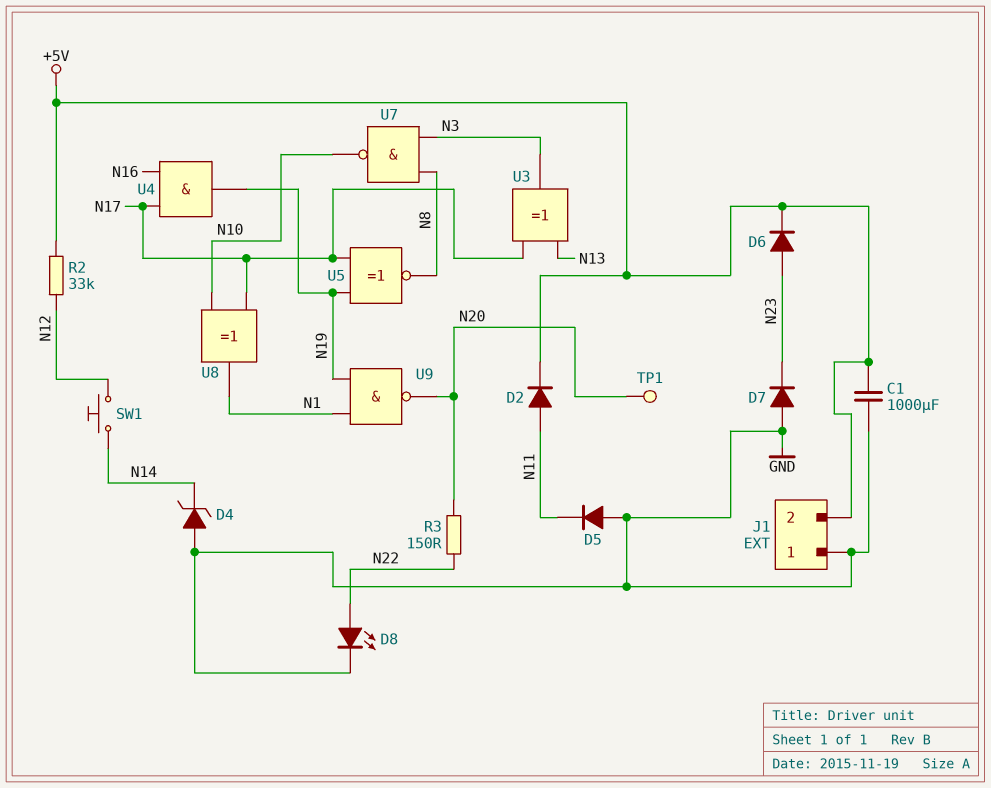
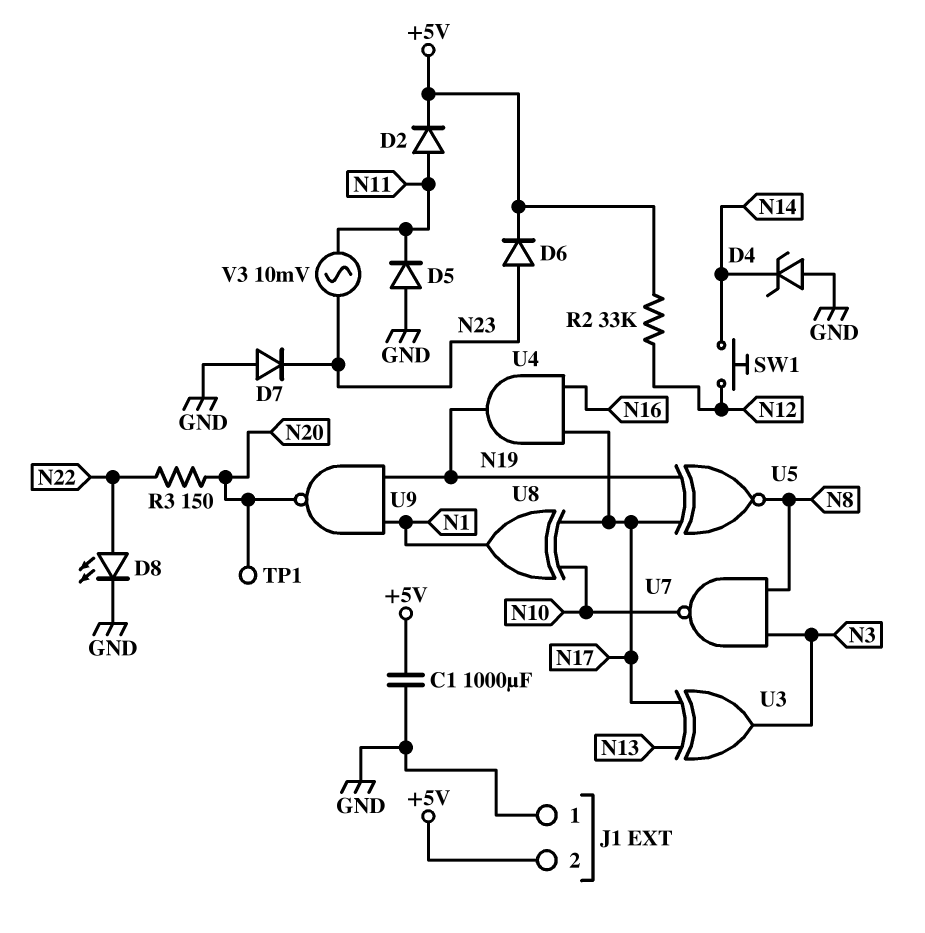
V3: none -> AC 10mV (N11, N23)

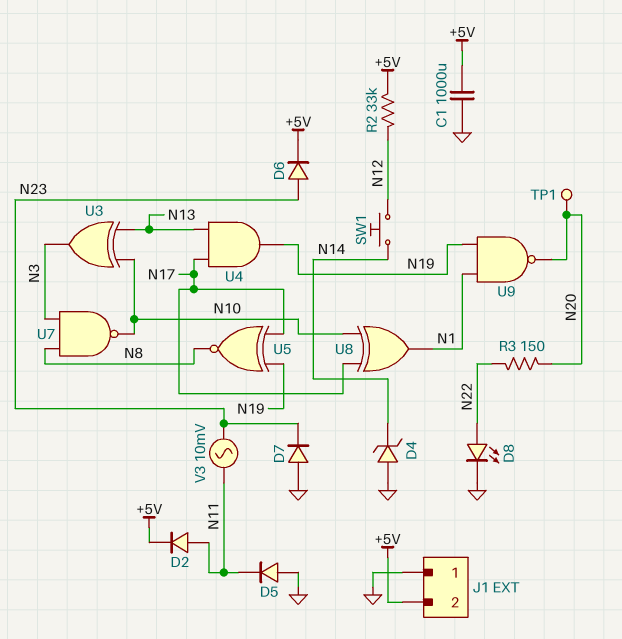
U3: XOR (in N13, in N17, out N3) -> XOR (in N10, in N13, out N3)
U4: AND (in N16, in N17, out N19) -> AND (in N13, in N17, out N19)

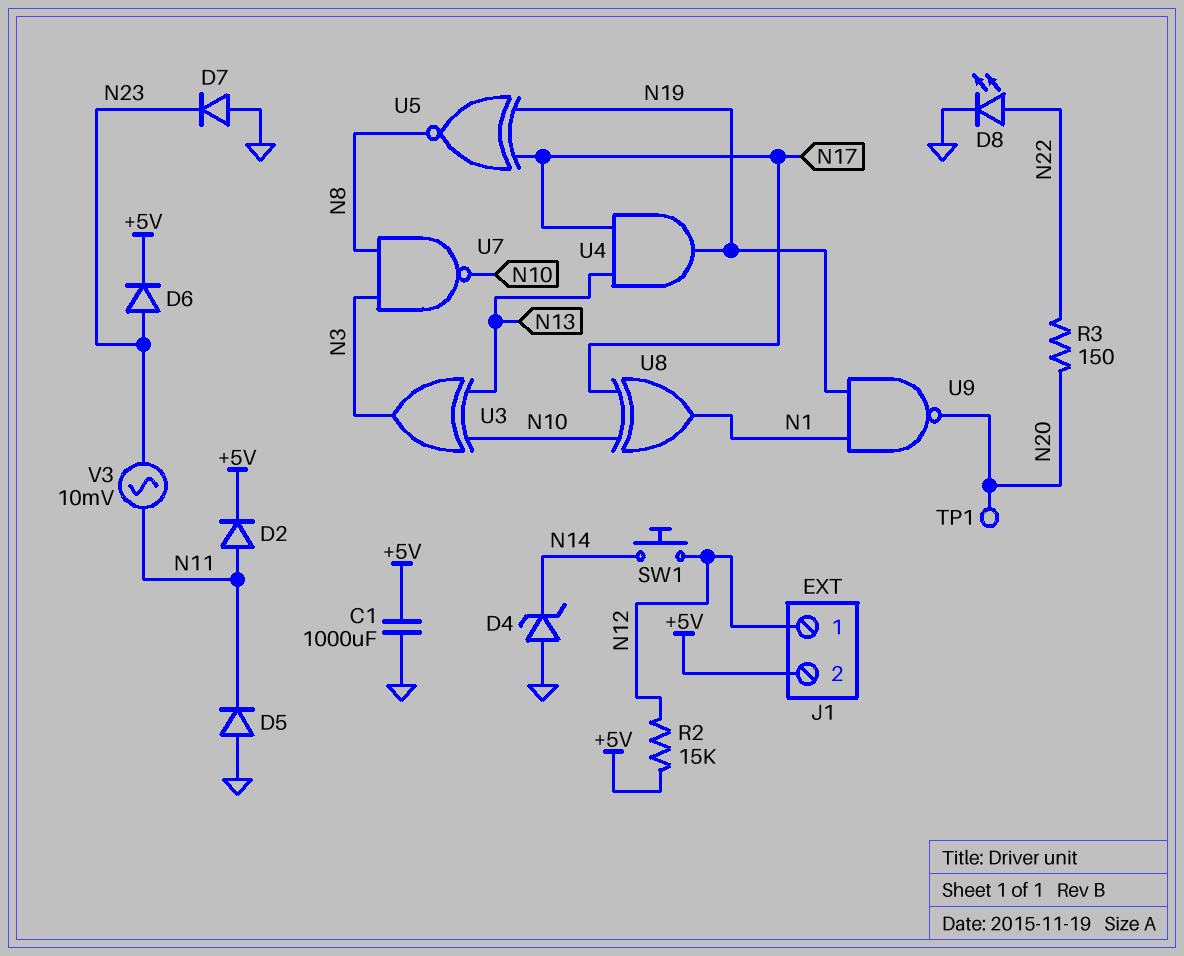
J1 pin 1: GND -> N12
R2: 33k (+5V, N12) -> 15k (+5V, N12)

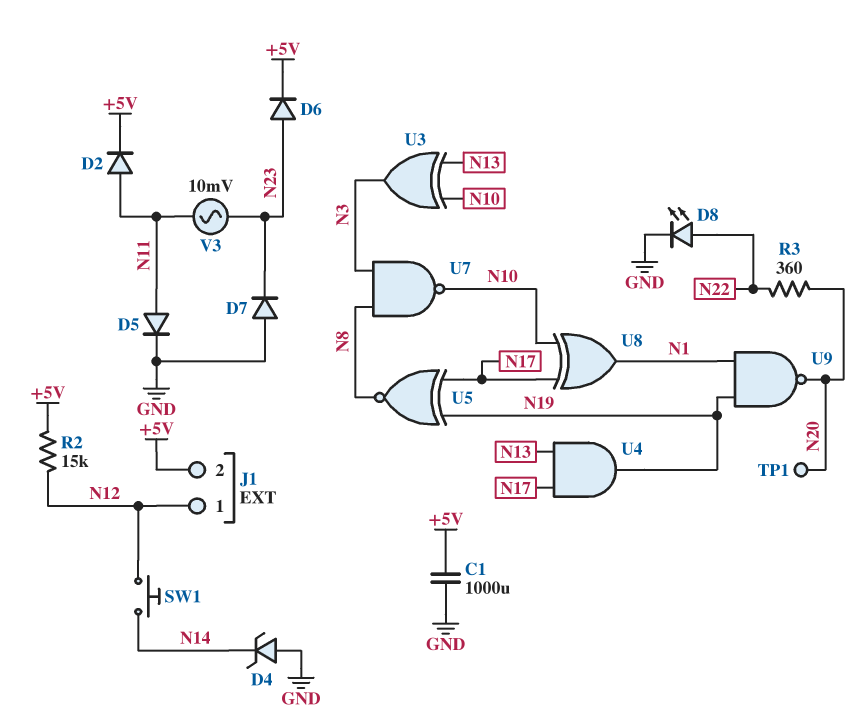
D5: diode (A GND, K N11) -> diode (A N11, K GND)
R3: 150 (N20, N22) -> 360 (N20, N22)

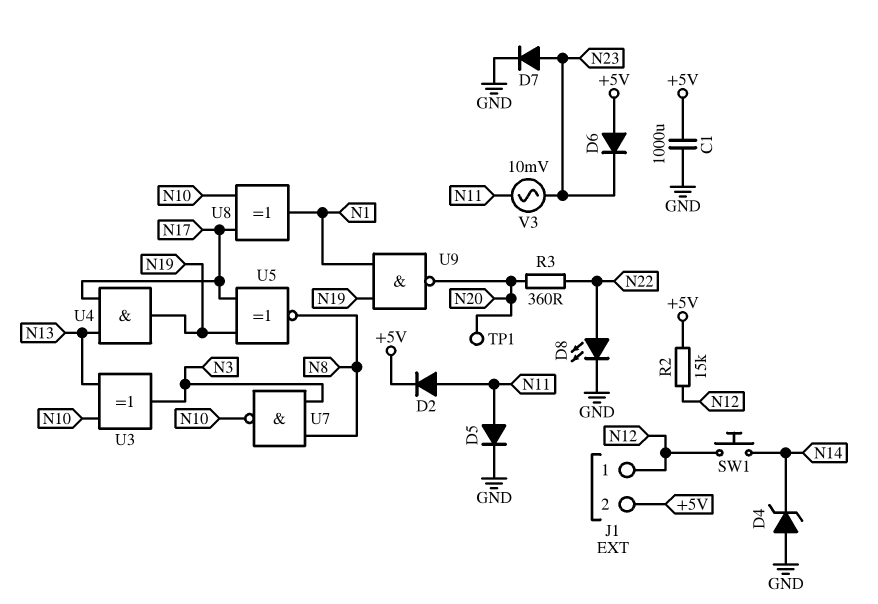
D6: diode (A N23, K +5V) -> diode (A +5V, K N23)
D7: diode (A GND, K N23) -> diode (A N23, K GND)

